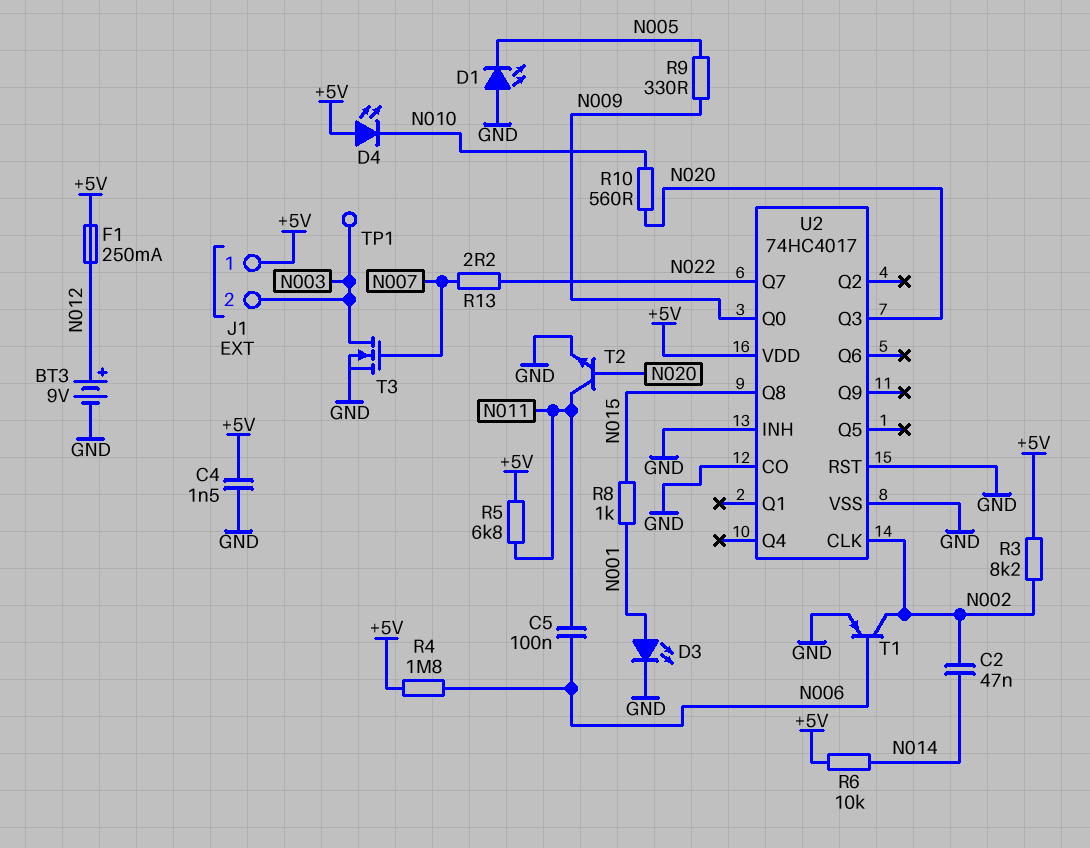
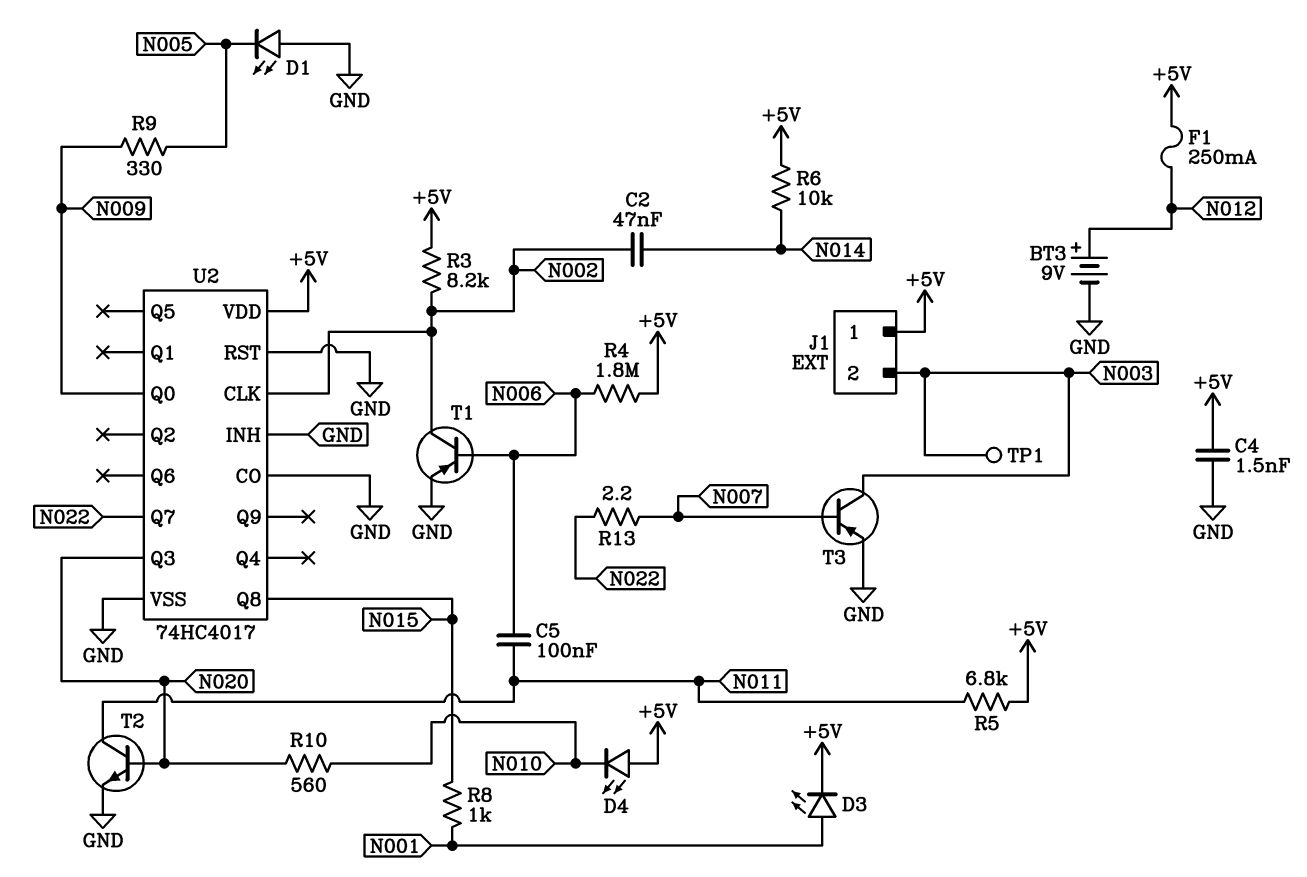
D3: LED (A N001, K GND) -> LED (A N001, K +5V)
T3: NMOS (G N007, D N003, S GND) -> PNP (B N007, C N003, E GND)

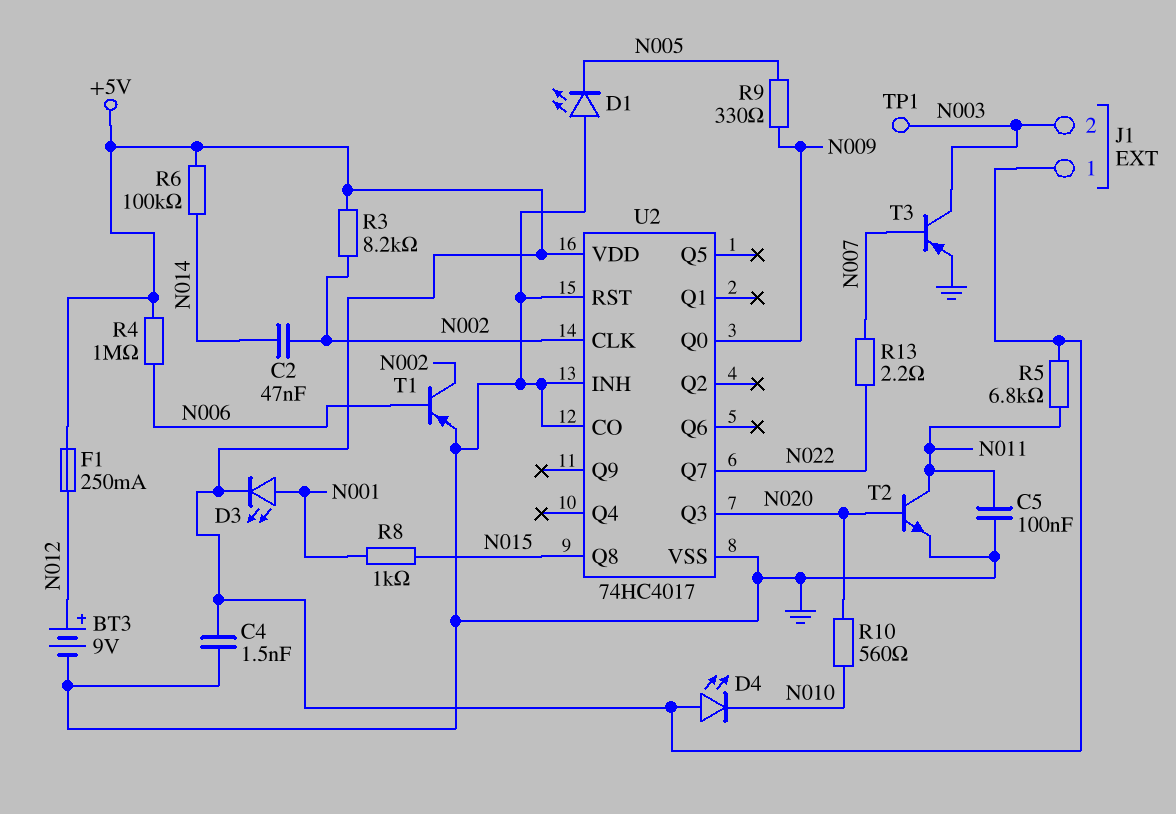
C5: 100nF (N006, N011) -> 100nF (GND, N011)
R4: 1.8M (+5V, N006) -> 1M (+5V, N006)
R6: 10k (+5V, N014) -> 100k (+5V, N014)

